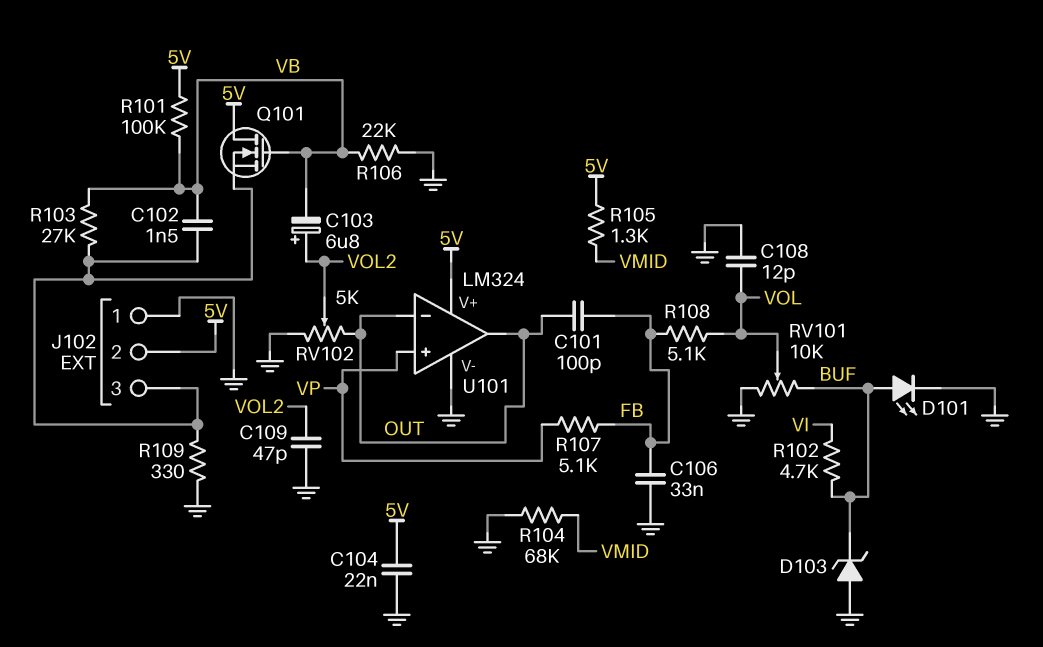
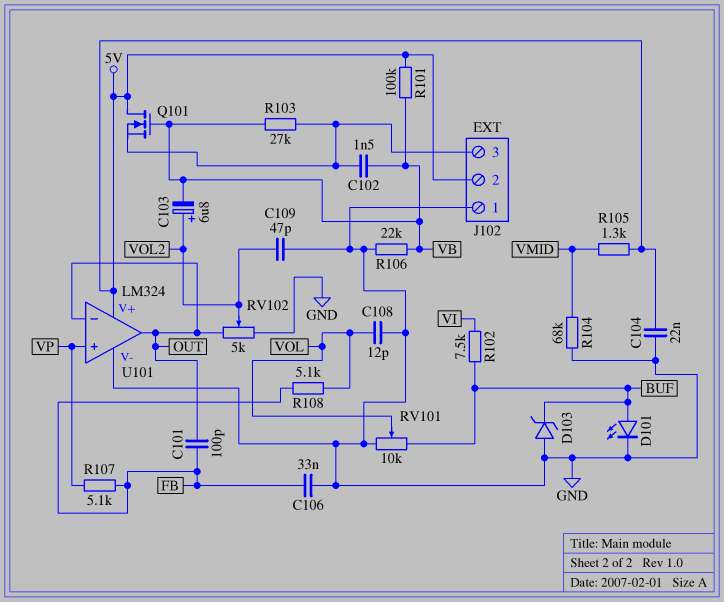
R102: 4.7k (BUF, VI) -> 7.5k (BUF, VI)
R109: 330 (GND, J102/3) -> none

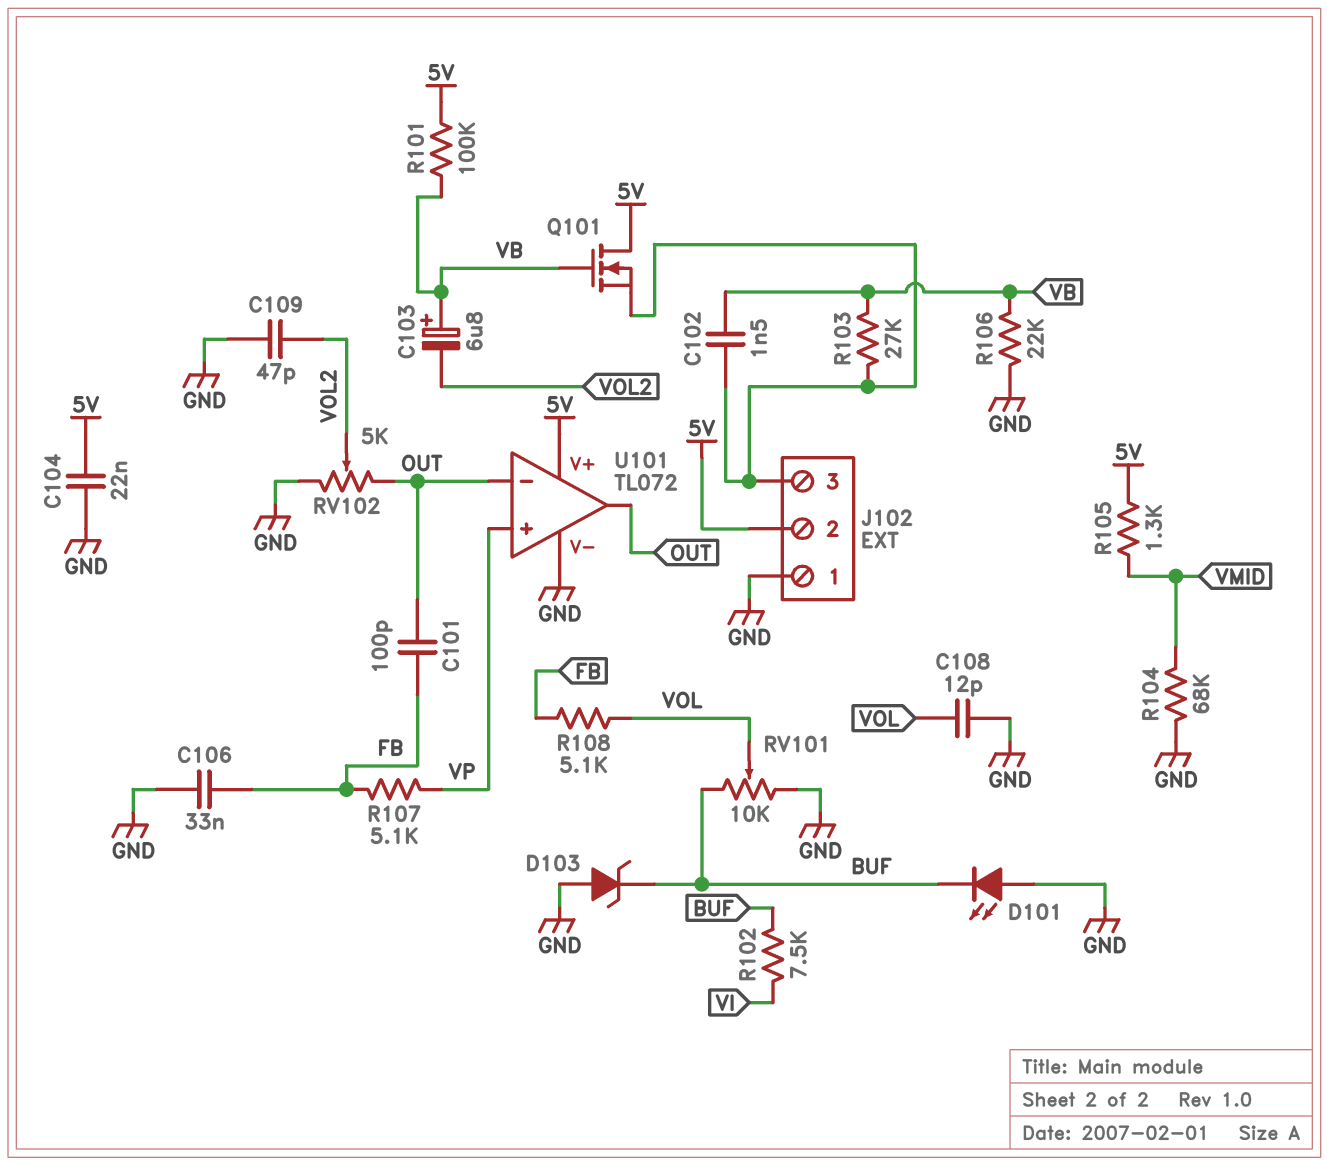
C103: 6.8uF (plus VOL2, minus VB) -> 6.8uF (plus VB, minus VOL2)
D101: LED (A BUF, K GND) -> LED (A GND, K BUF)
U101: LM324 -> TL072

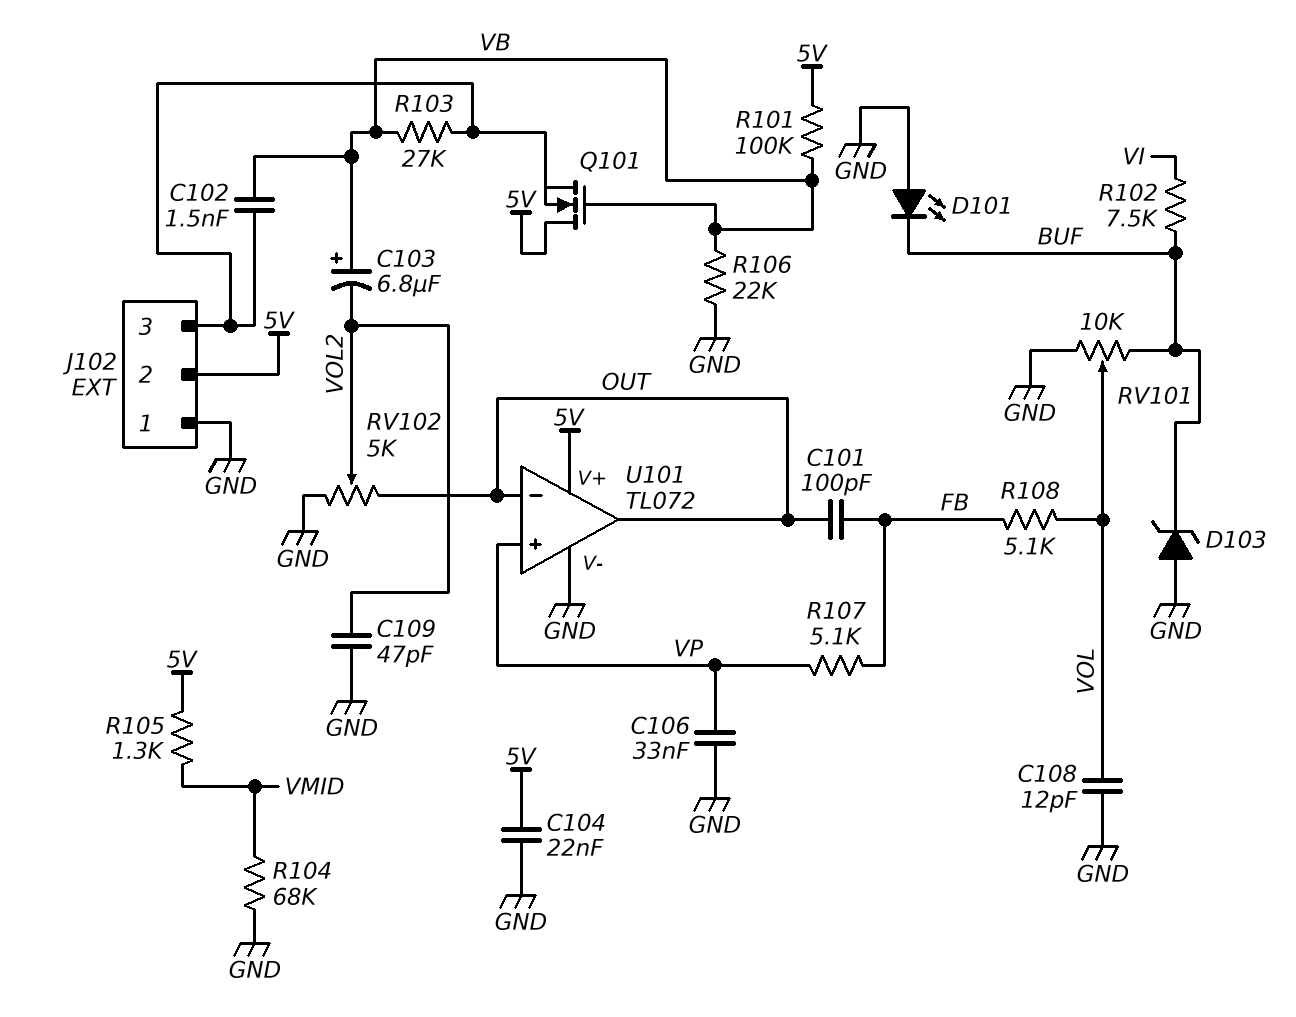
C106: 33nF (FB, GND) -> 33nF (GND, VP)

